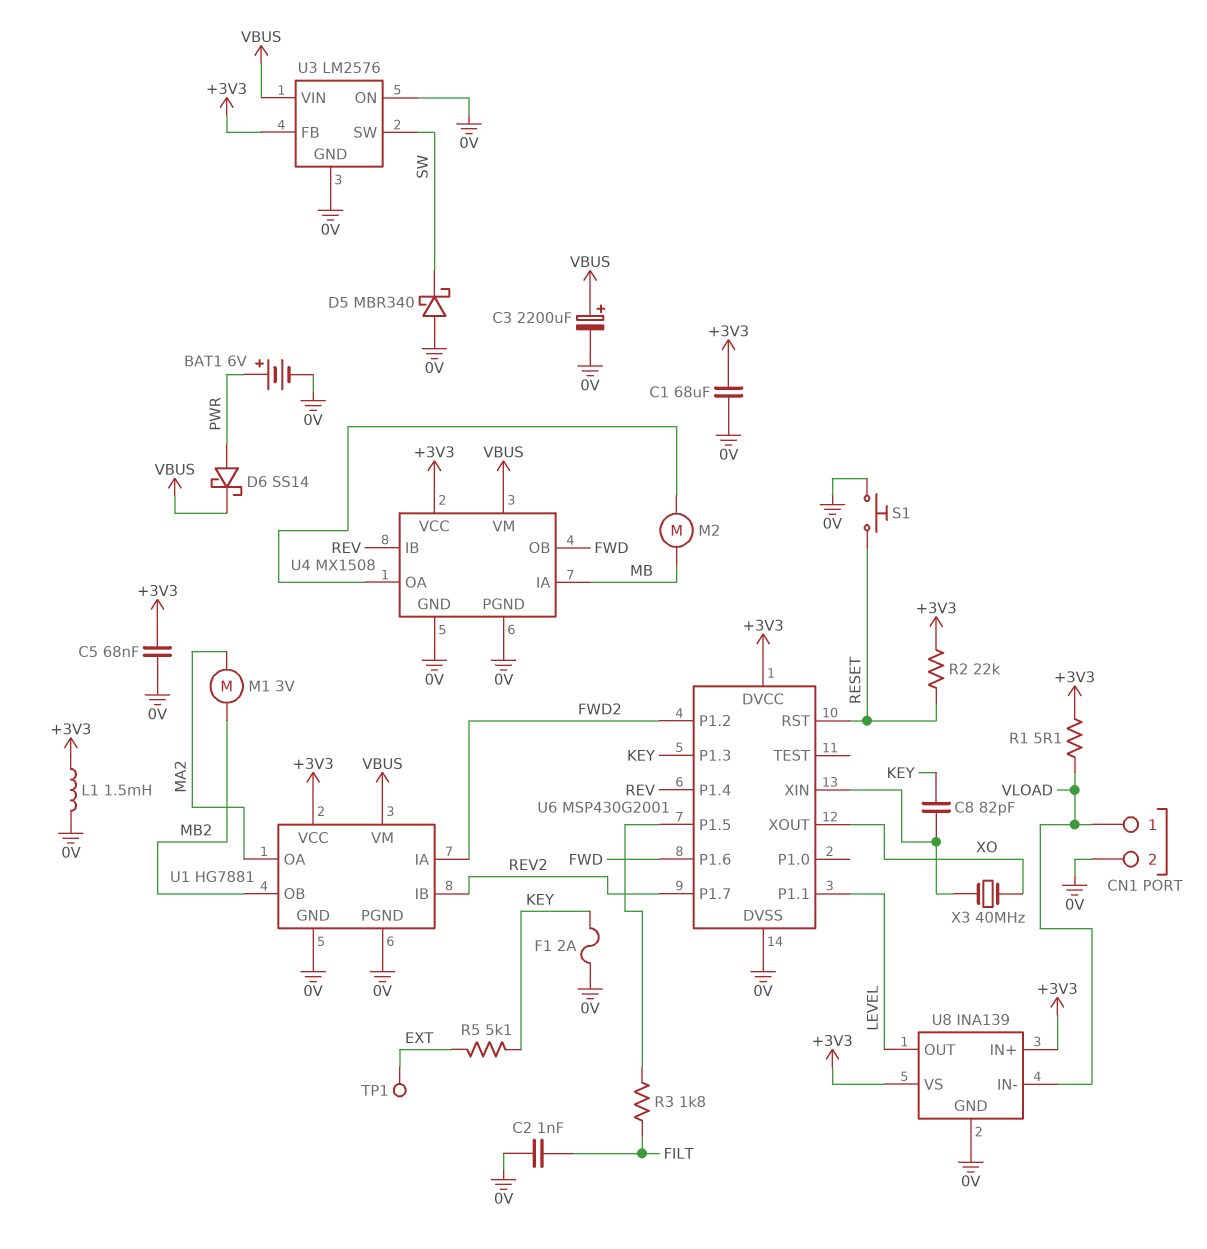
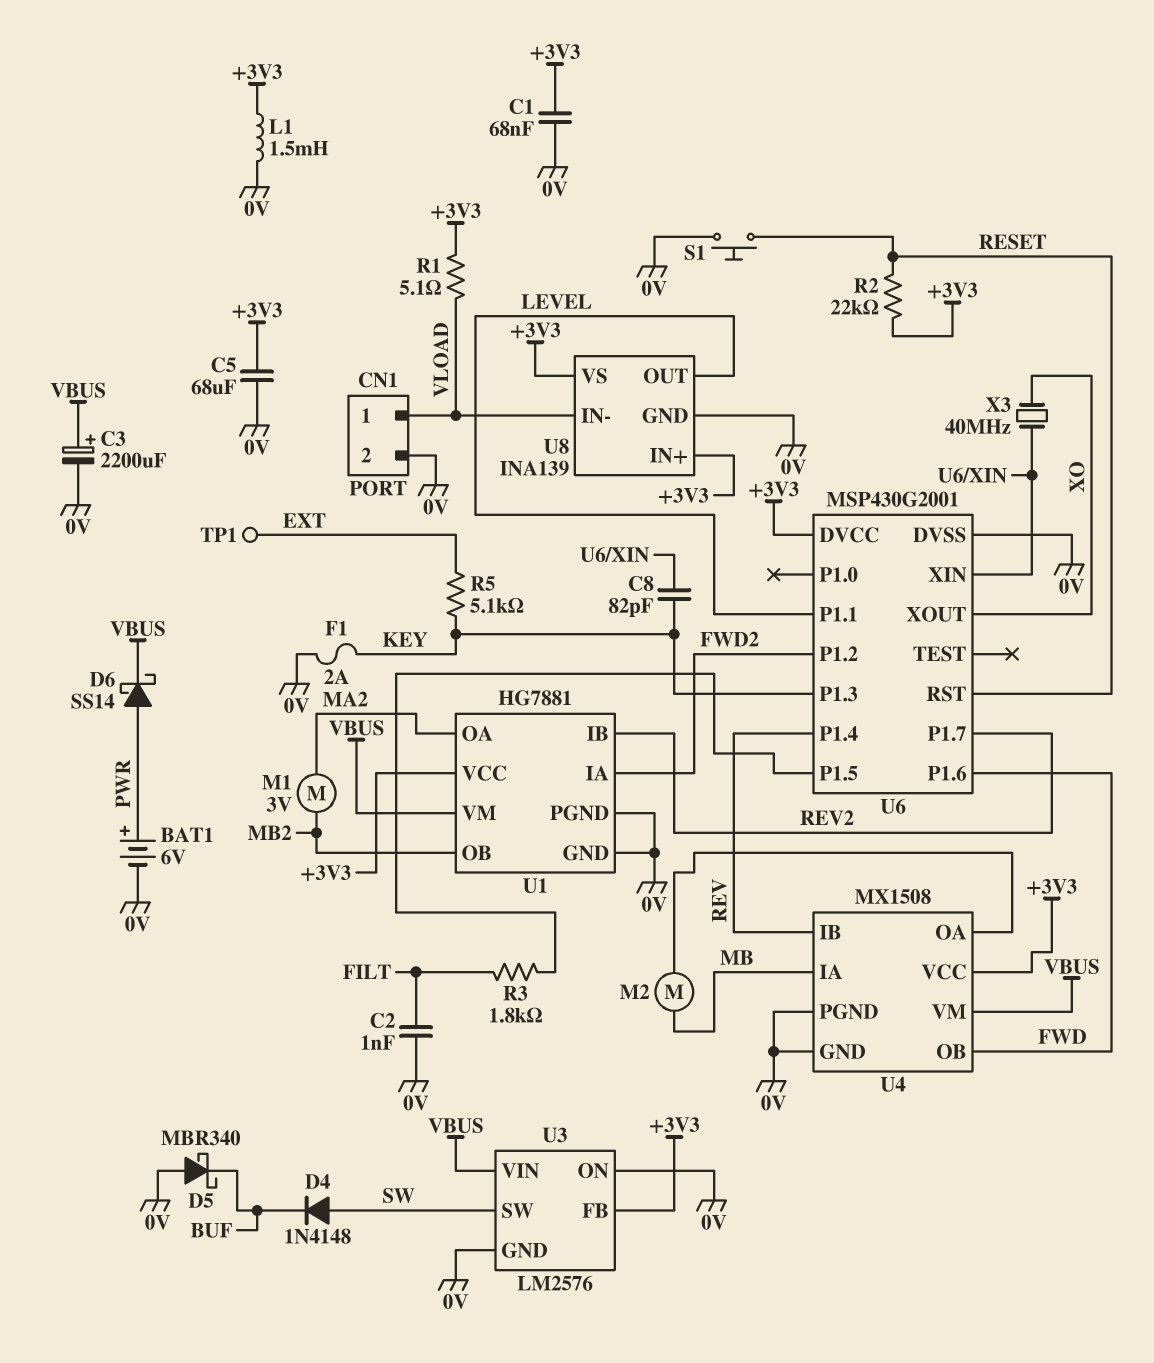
C1: 68uF (+3V3, 0V) -> 68nF (+3V3, 0V)
C5: 68nF (+3V3, 0V) -> 68uF (+3V3, 0V)
D4: none -> diode 1N4148 (A SW, K BUF)
D5: schottky MBR340 (A 0V, K SW) -> schottky MBR340 (A 0V, K BUF)

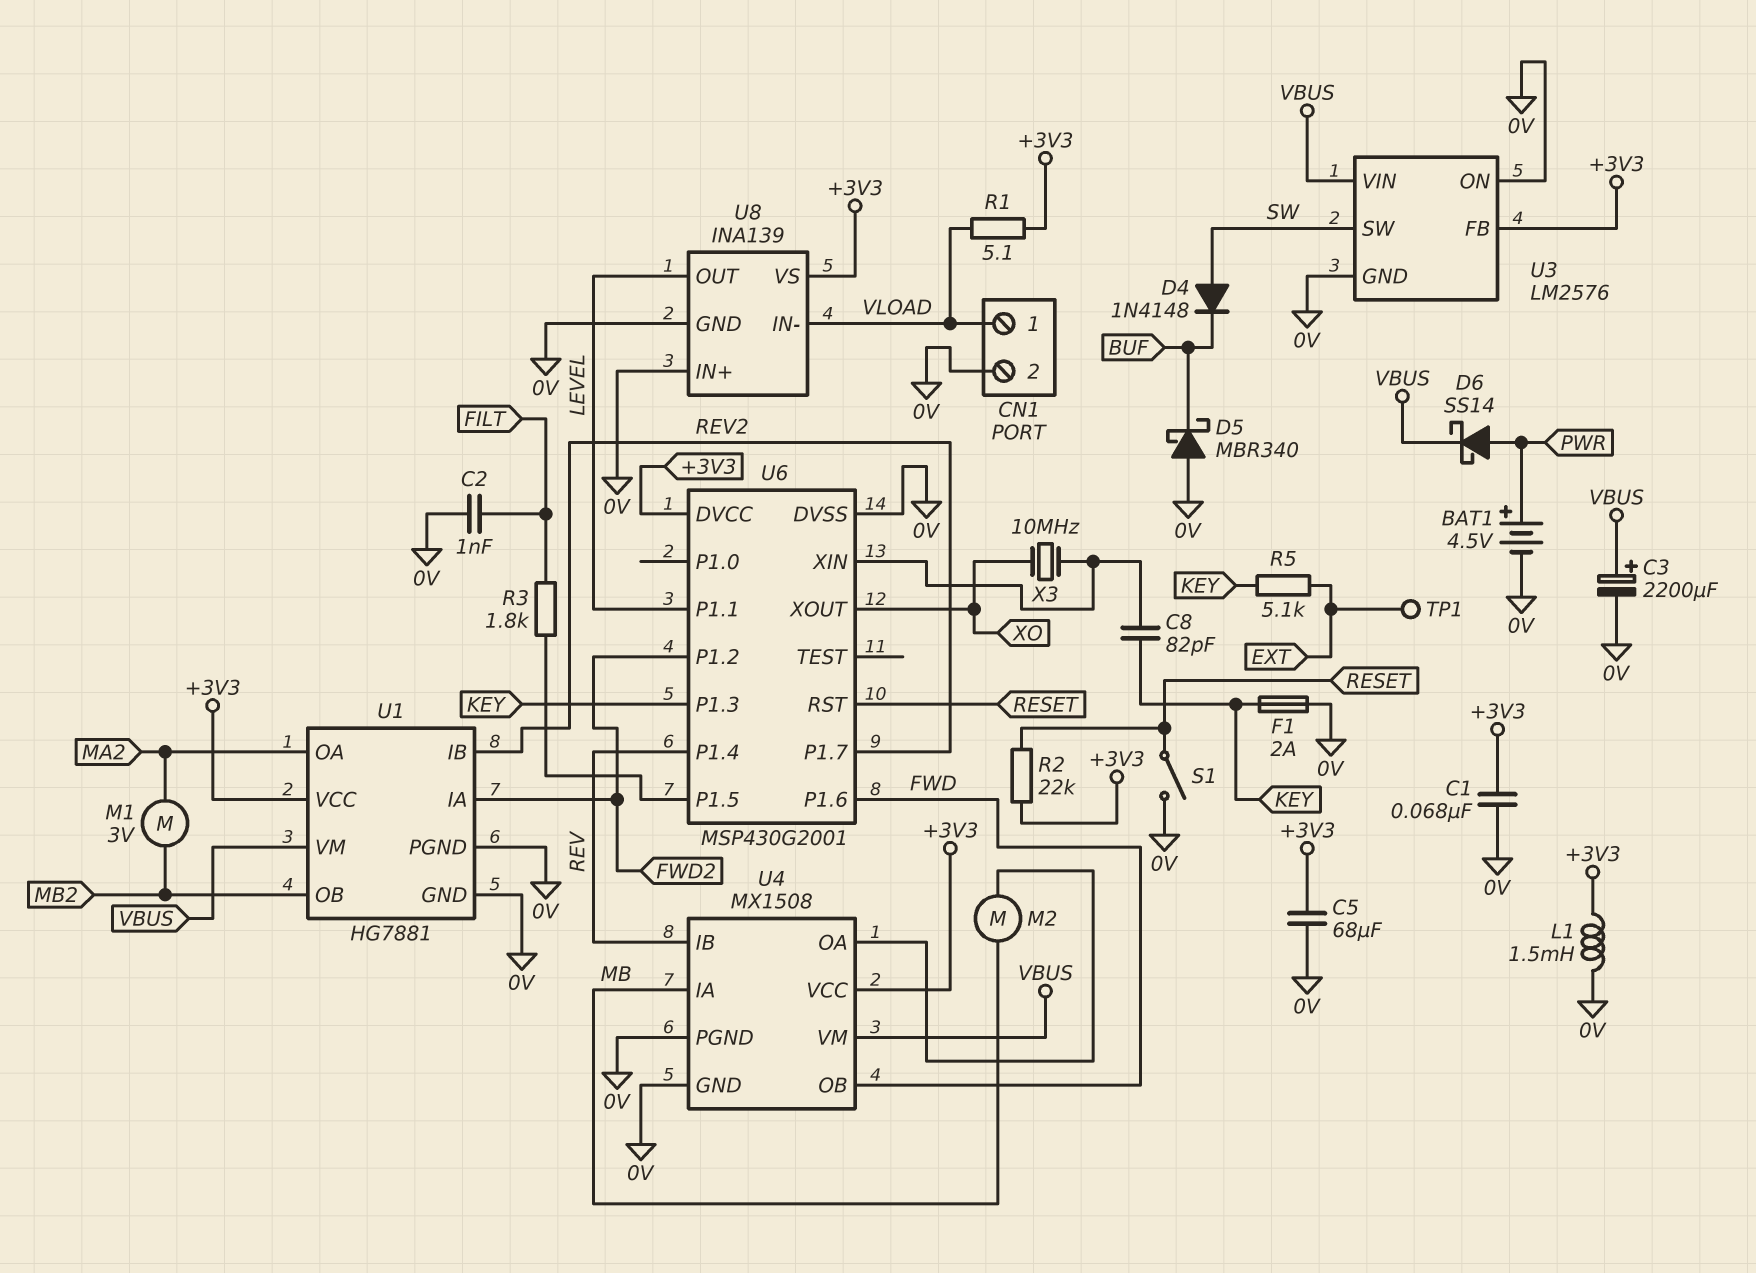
BAT1: 6V (plus PWR, minus 0V) -> 4.5V (plus PWR, minus 0V)
S1: button (0V, RESET) -> switch (0V, RESET)
U8 pin IN+: +3V3 -> 0V
X3: 40MHz (U6/XIN, XO) -> 10MHz (U6/XIN, XO)

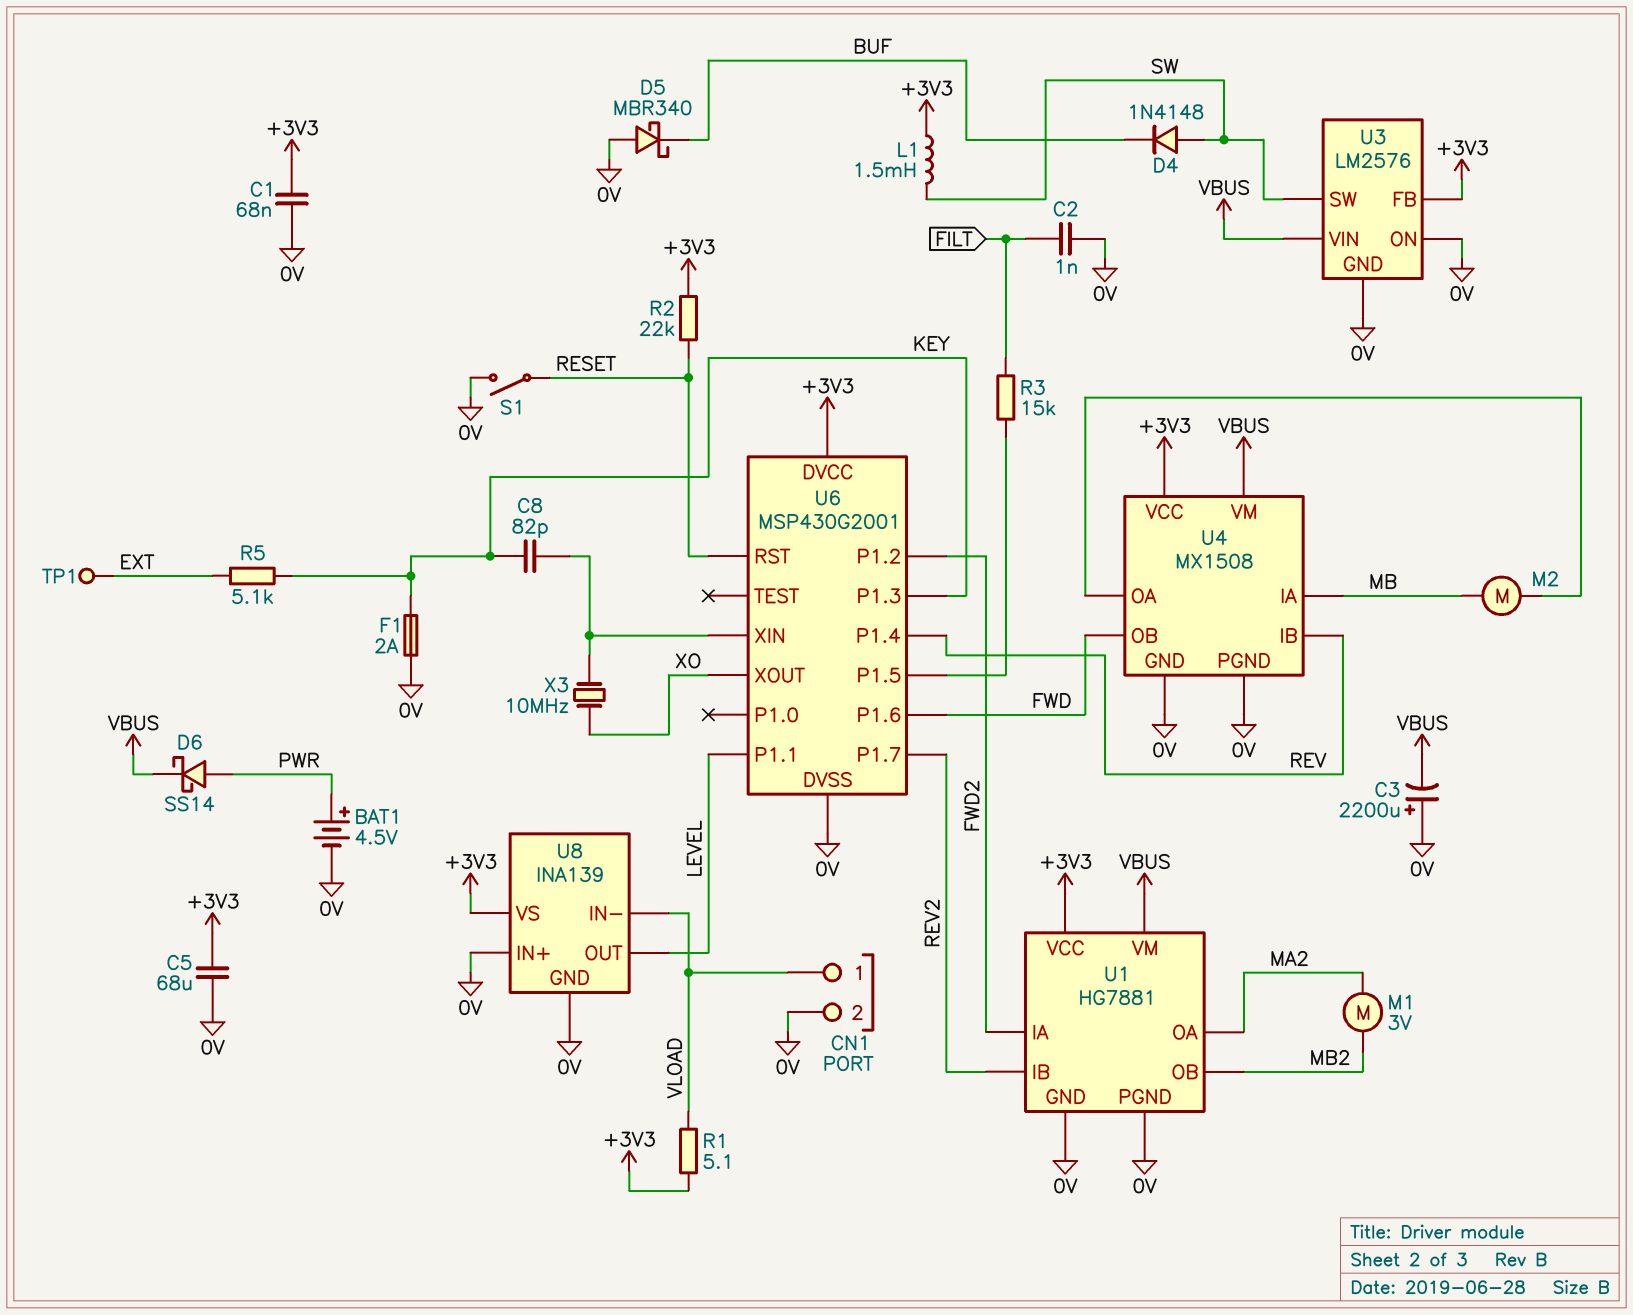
C3: 2200uF (plus VBUS, minus 0V) -> 2200uF (plus 0V, minus VBUS)
L1: 1.5mH (+3V3, 0V) -> 1.5mH (+3V3, SW)
R3: 1.8k (FILT, U6/P1.5) -> 15k (FILT, U6/P1.5)

